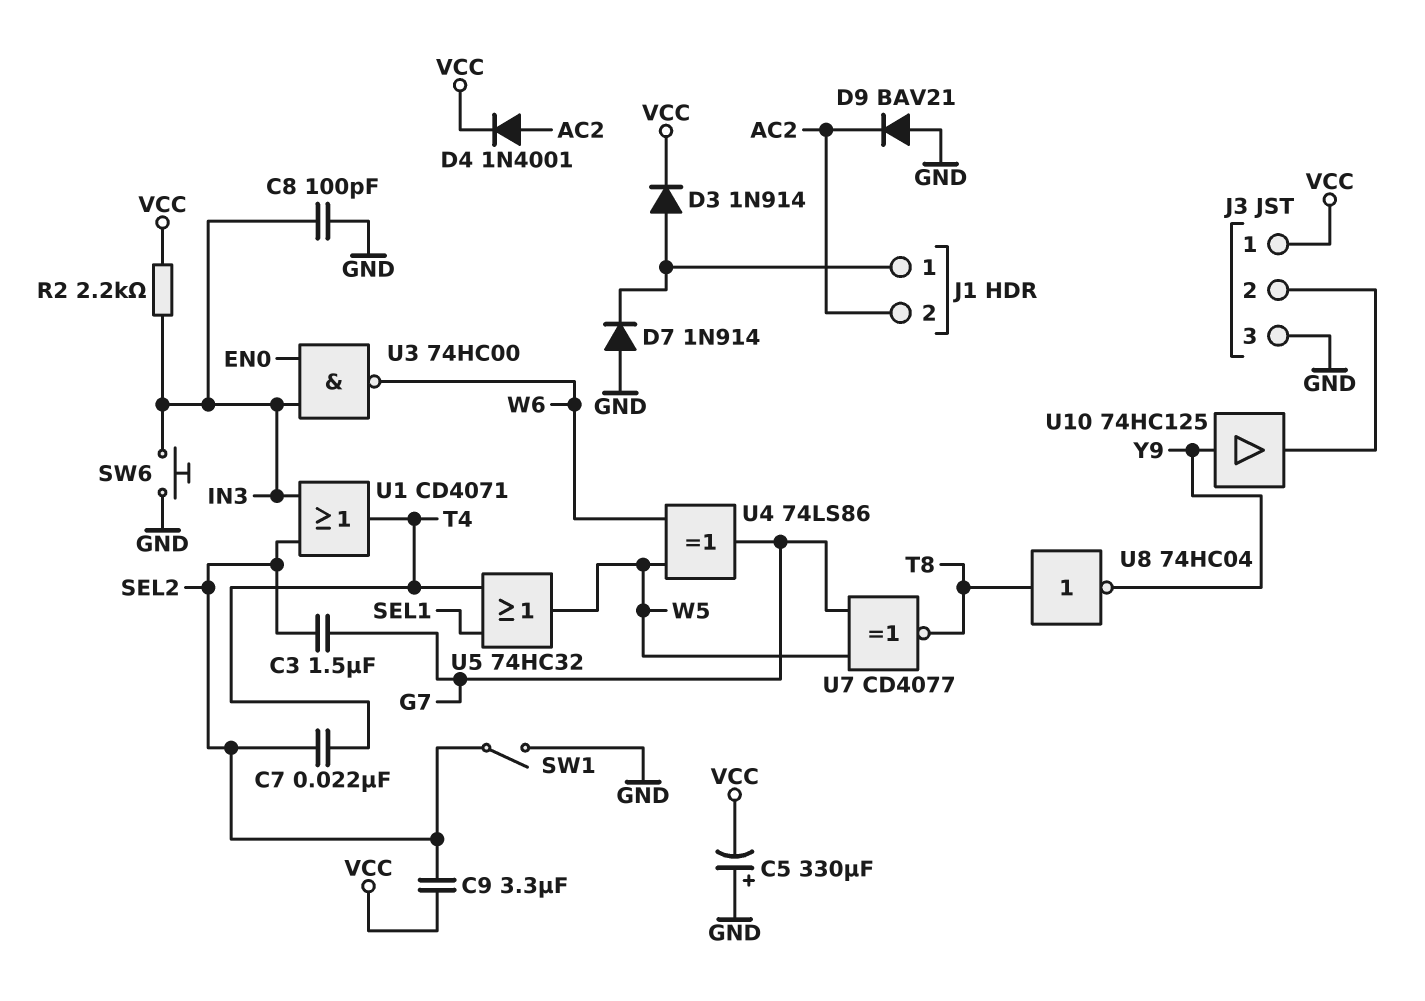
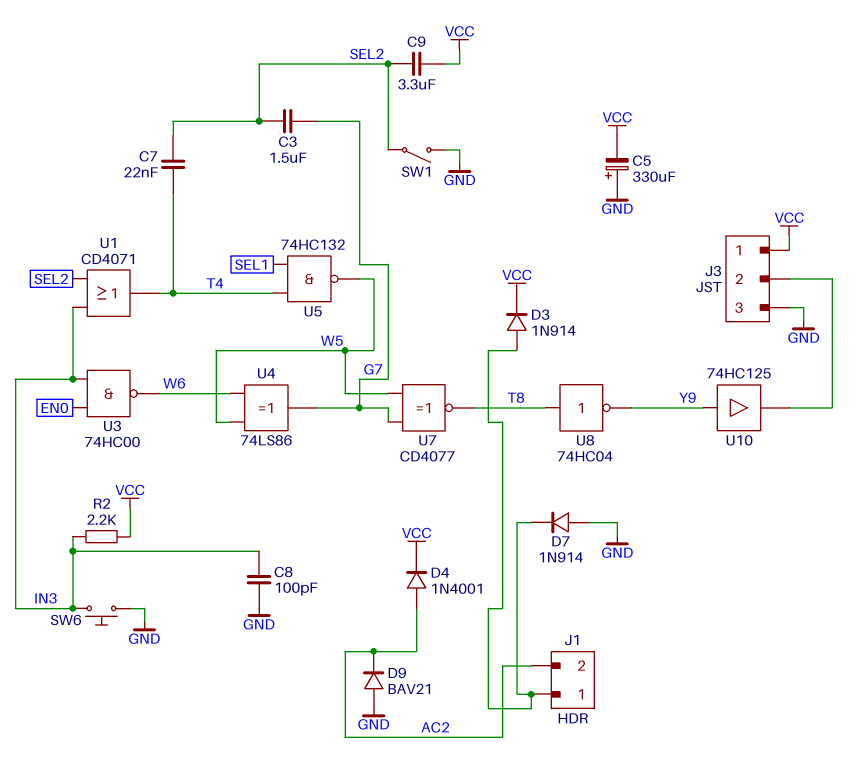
U5: OR 74HC32 (in SEL1, in T4, out W5) -> NAND 74HC132 (in SEL1, in T4, out W5)

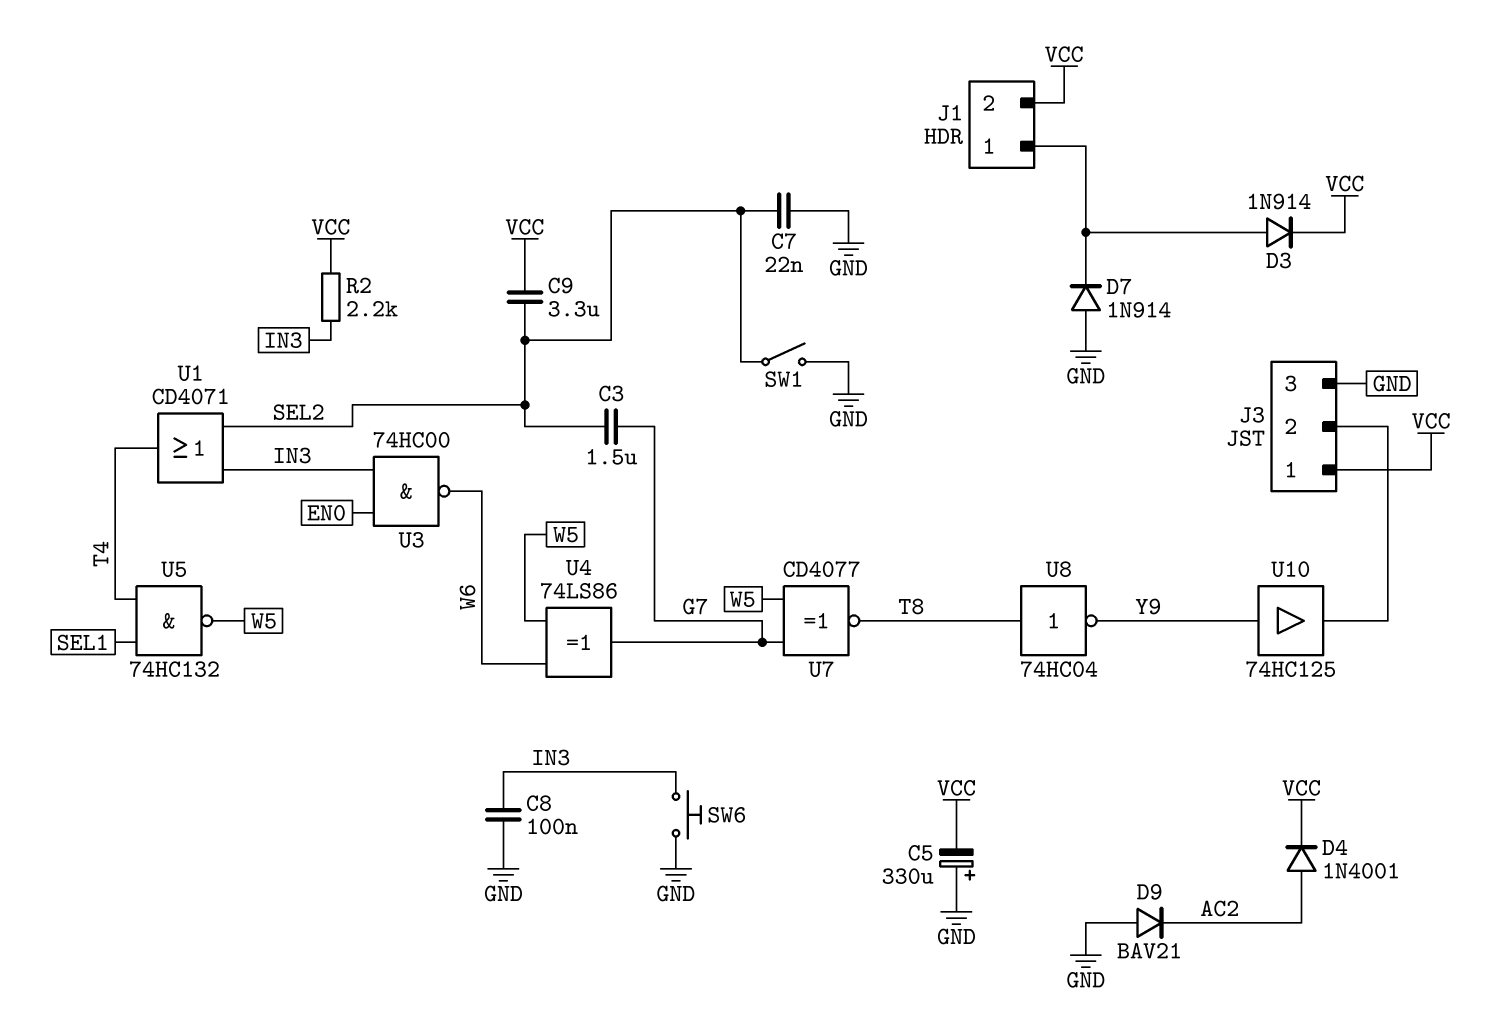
C7: 22nF (SEL2, T4) -> 22nF (GND, SEL2)
C8: 100pF (GND, IN3) -> 100nF (GND, IN3)
J1 pin 2: AC2 -> VCC

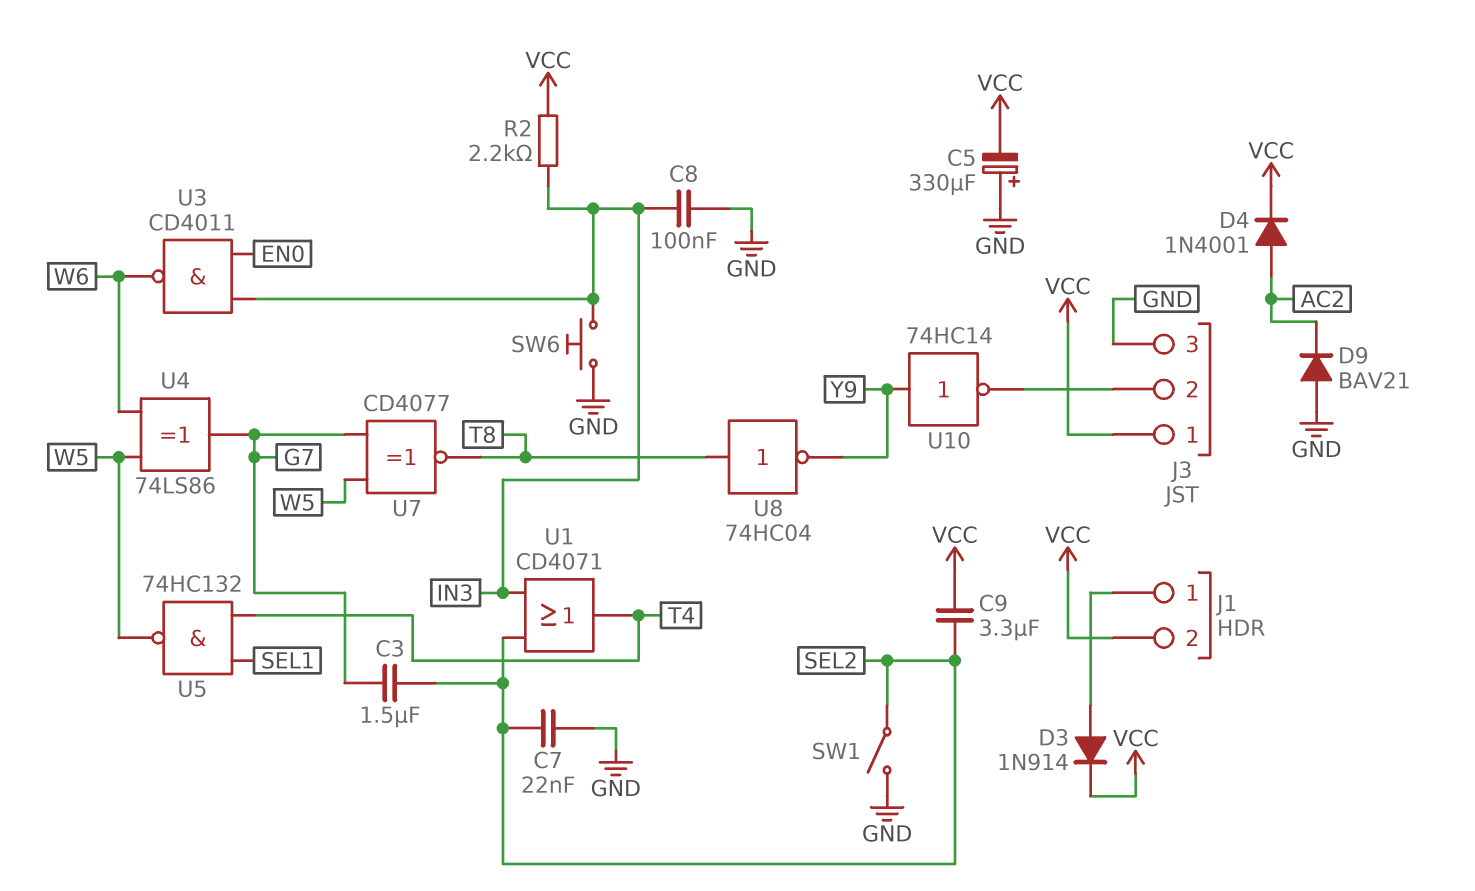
D7: diode 1N914 (A GND, K J1/1) -> none
U3: NAND 74HC00 (in EN0, in IN3, out W6) -> NAND CD4011 (in EN0, in IN3, out W6)
U10: buffer 74HC125 (in Y9, out J3/2) -> NOT 74HC14 (in Y9, out J3/2)

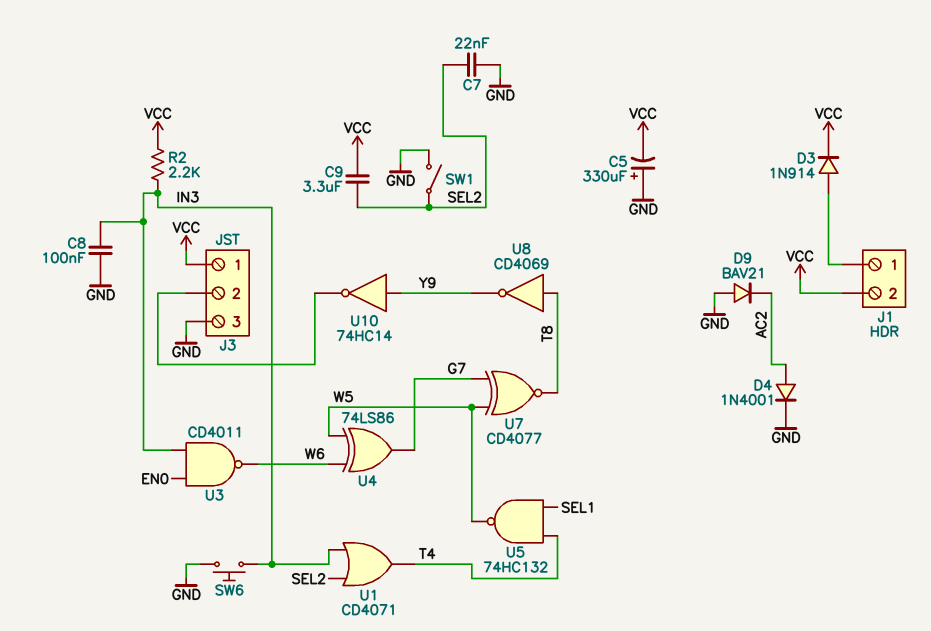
C3: 1.5uF (G7, SEL2) -> none
D4: diode 1N4001 (A AC2, K VCC) -> diode 1N4001 (A AC2, K GND)
U8: NOT 74HC04 (in T8, out Y9) -> NOT CD4069 (in T8, out Y9)

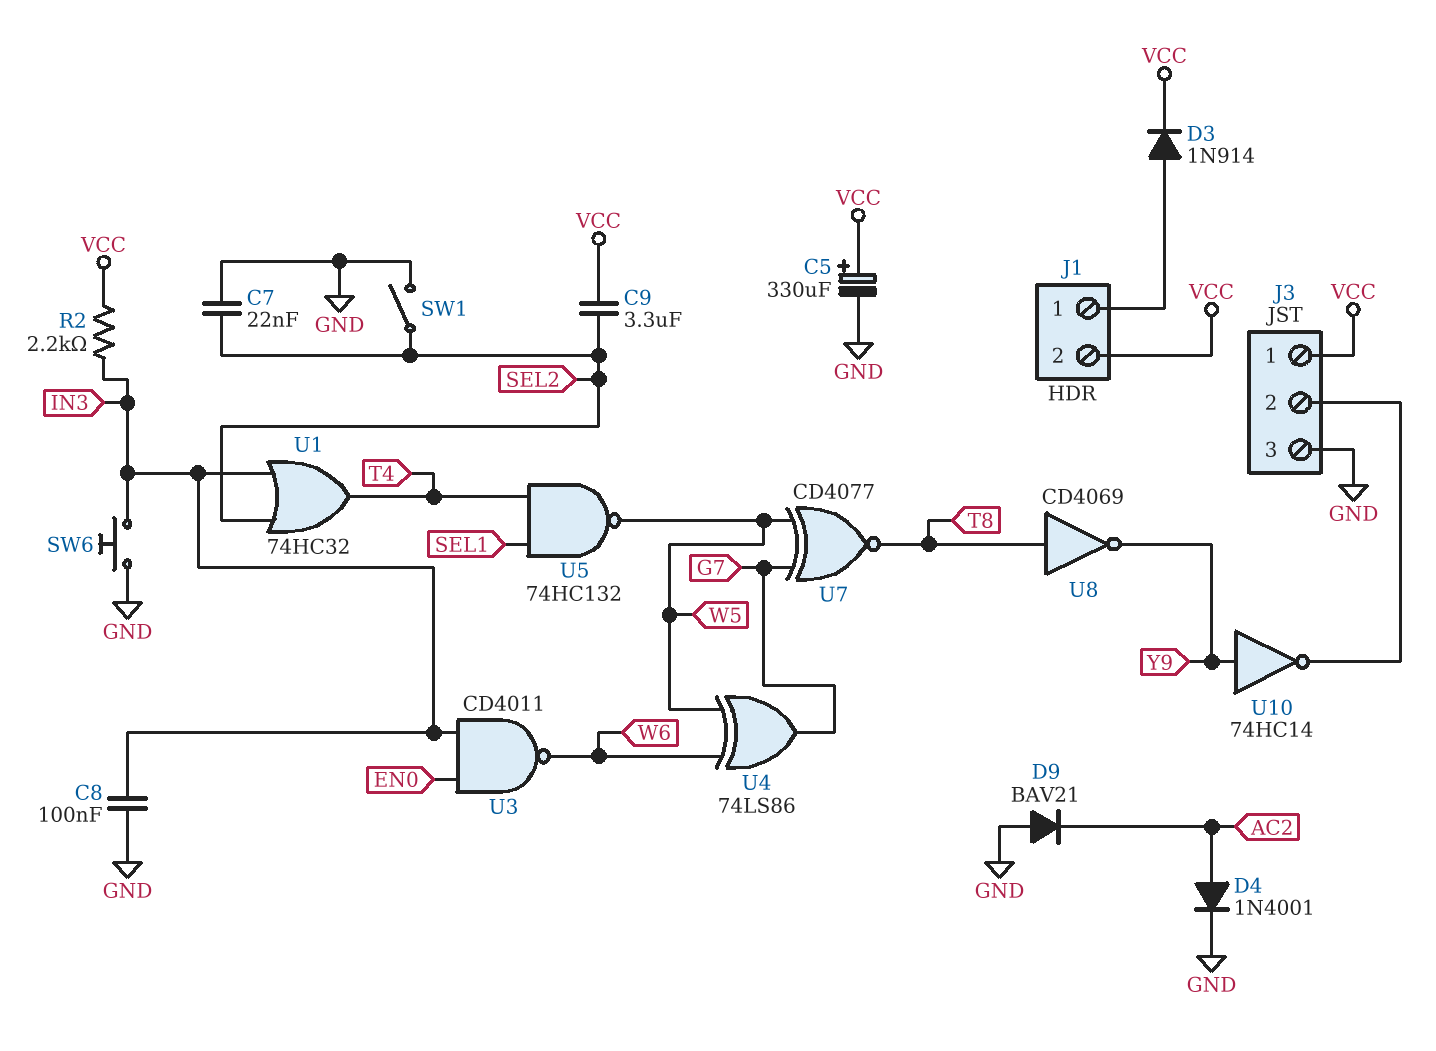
C5: 330uF (plus GND, minus VCC) -> 330uF (plus VCC, minus GND)
U1: OR CD4071 (in IN3, in SEL2, out T4) -> OR 74HC32 (in IN3, in SEL2, out T4)

